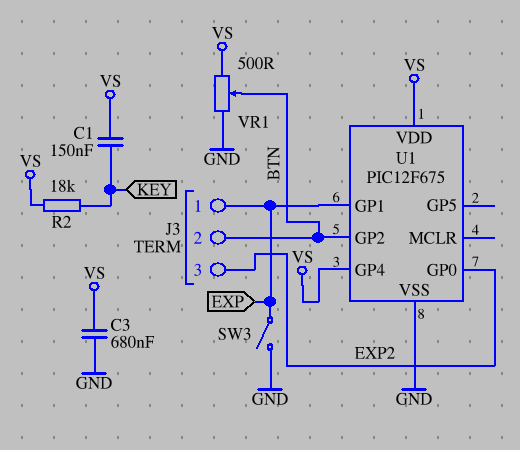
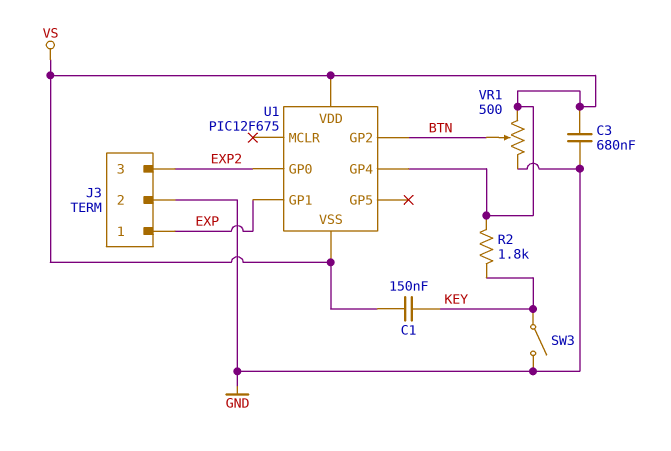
J3 pin 2: BTN -> GND
R2: 18k (KEY, VS) -> 1.8k (KEY, VS)
SW3: switch (EXP, GND) -> switch (GND, KEY)
U1 pin VSS: GND -> VS

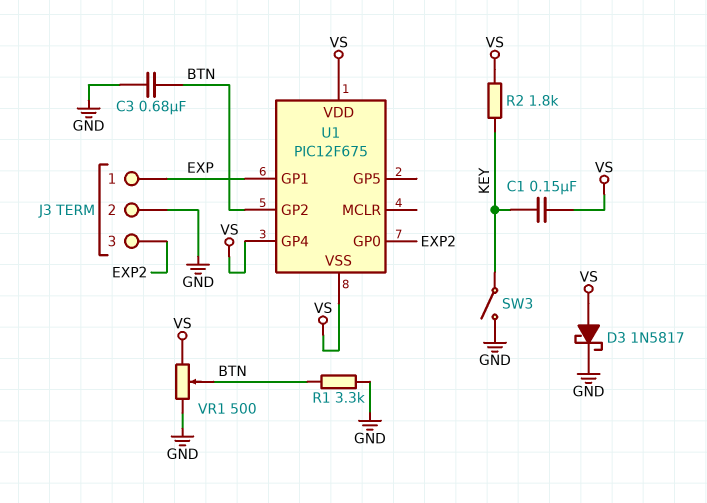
C3: 680nF (GND, VS) -> 680nF (BTN, GND)
D3: none -> schottky 1N5817 (A VS, K GND)
R1: none -> 3.3k (BTN, GND)

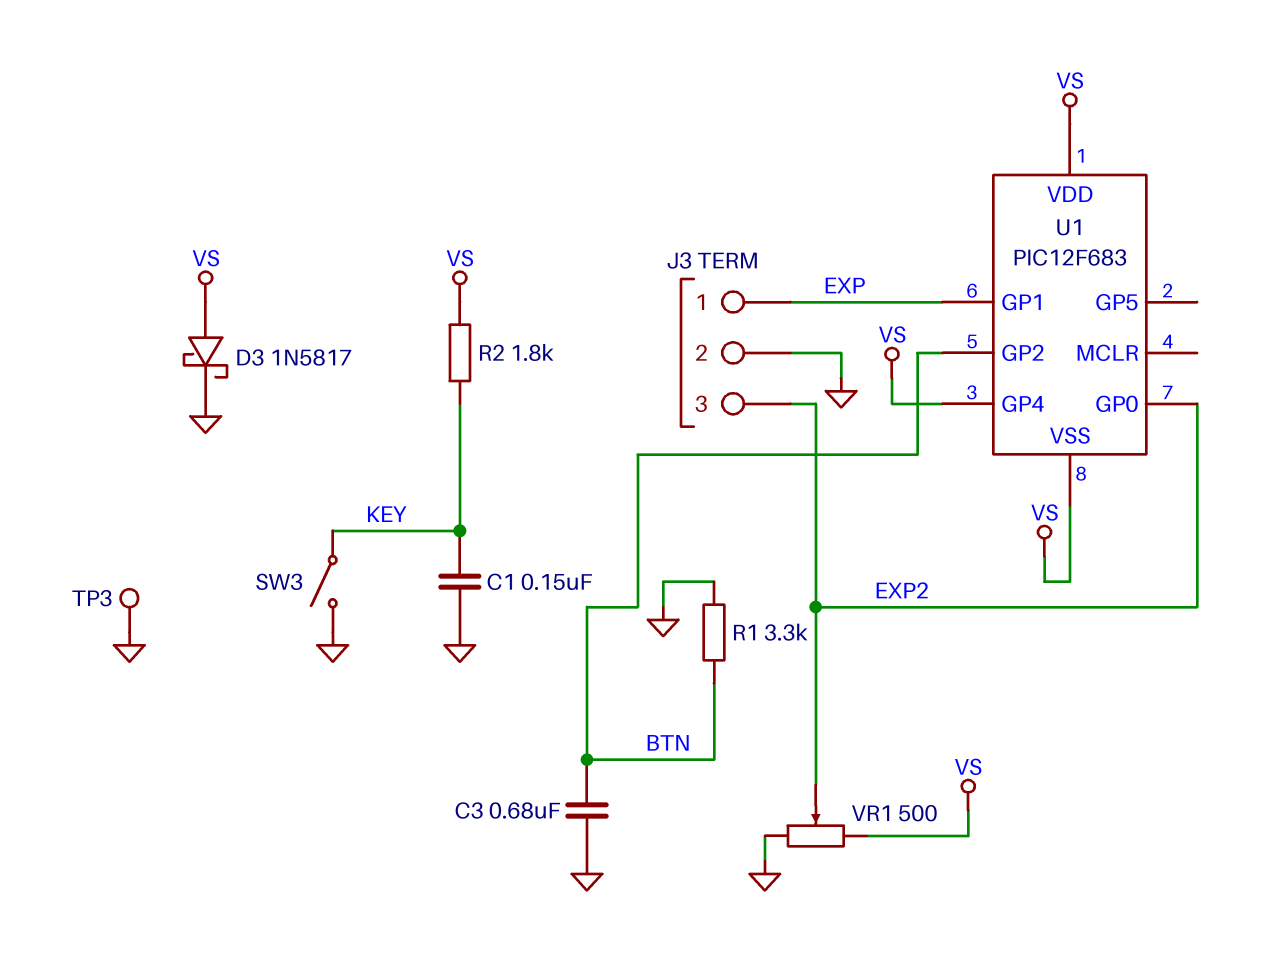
C1: 150nF (KEY, VS) -> 150nF (GND, KEY)
TP3: none -> test point (GND)
U1: PIC12F675 -> PIC12F683
VR1: 500 (GND, VS, wiper BTN) -> 500 (GND, VS, wiper EXP2)

